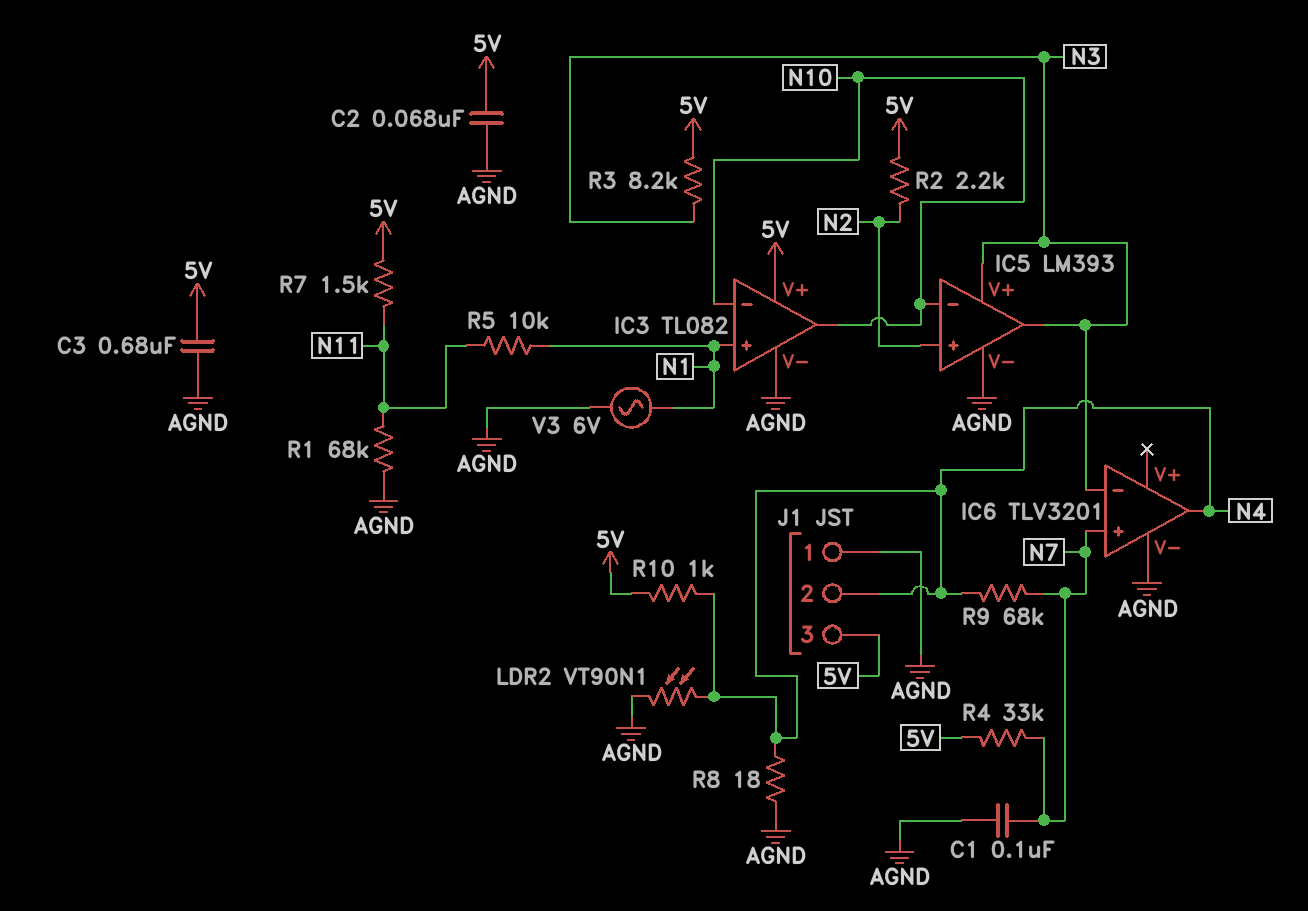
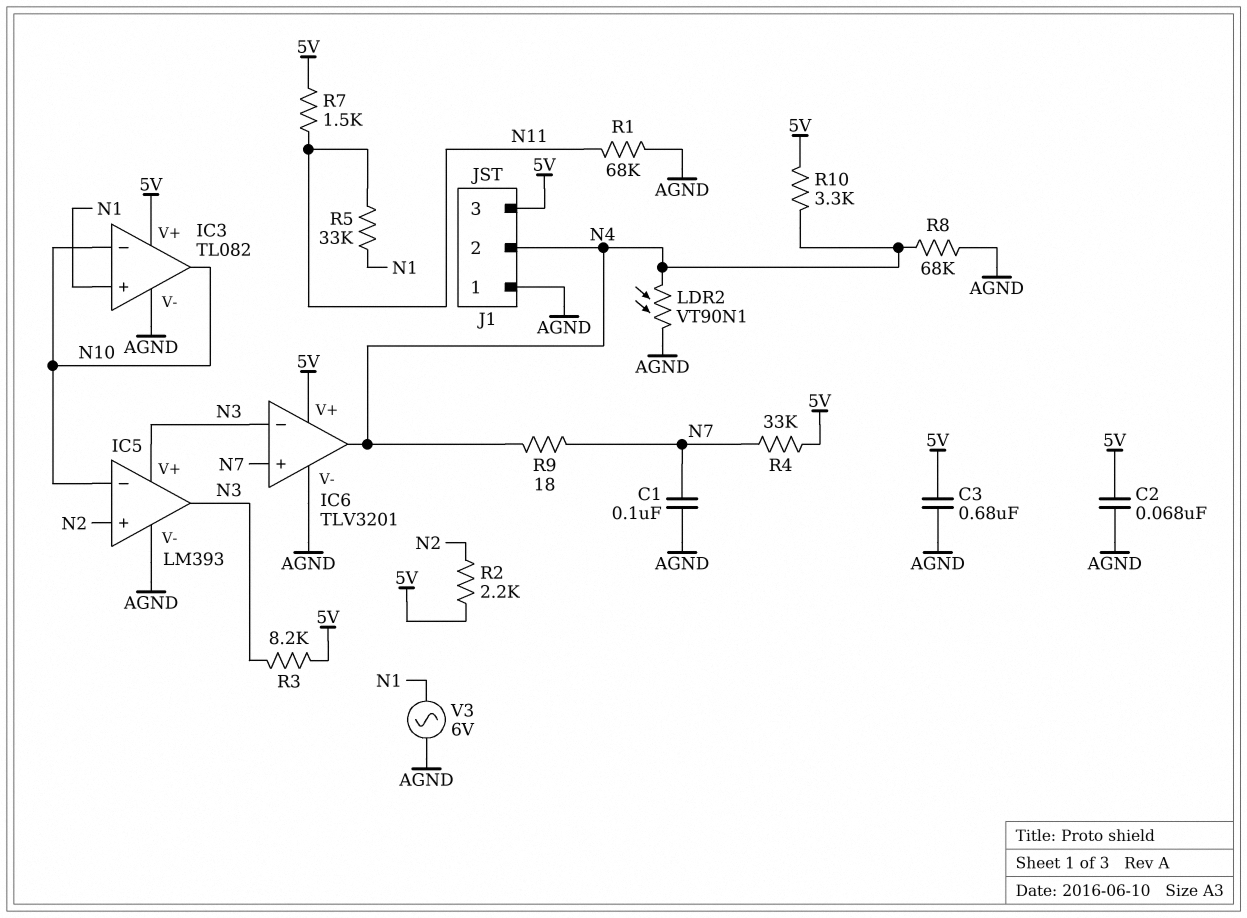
IC6 pin V+: none -> 5V
R5: 10k (N1, N11) -> 33k (N1, N11)
R8: 18 (AGND, N4) -> 68k (AGND, N4)
R9: 68k (N4, N7) -> 18 (N4, N7)
R10: 1k (5V, N4) -> 3.3k (5V, N4)

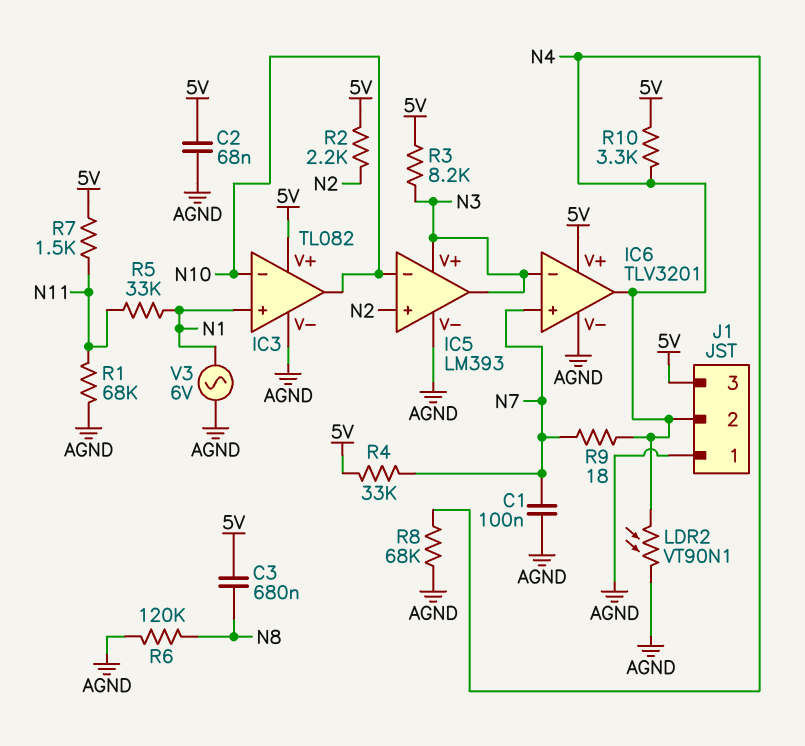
C3: 680nF (5V, AGND) -> 680nF (5V, N8)
R6: none -> 120k (AGND, N8)

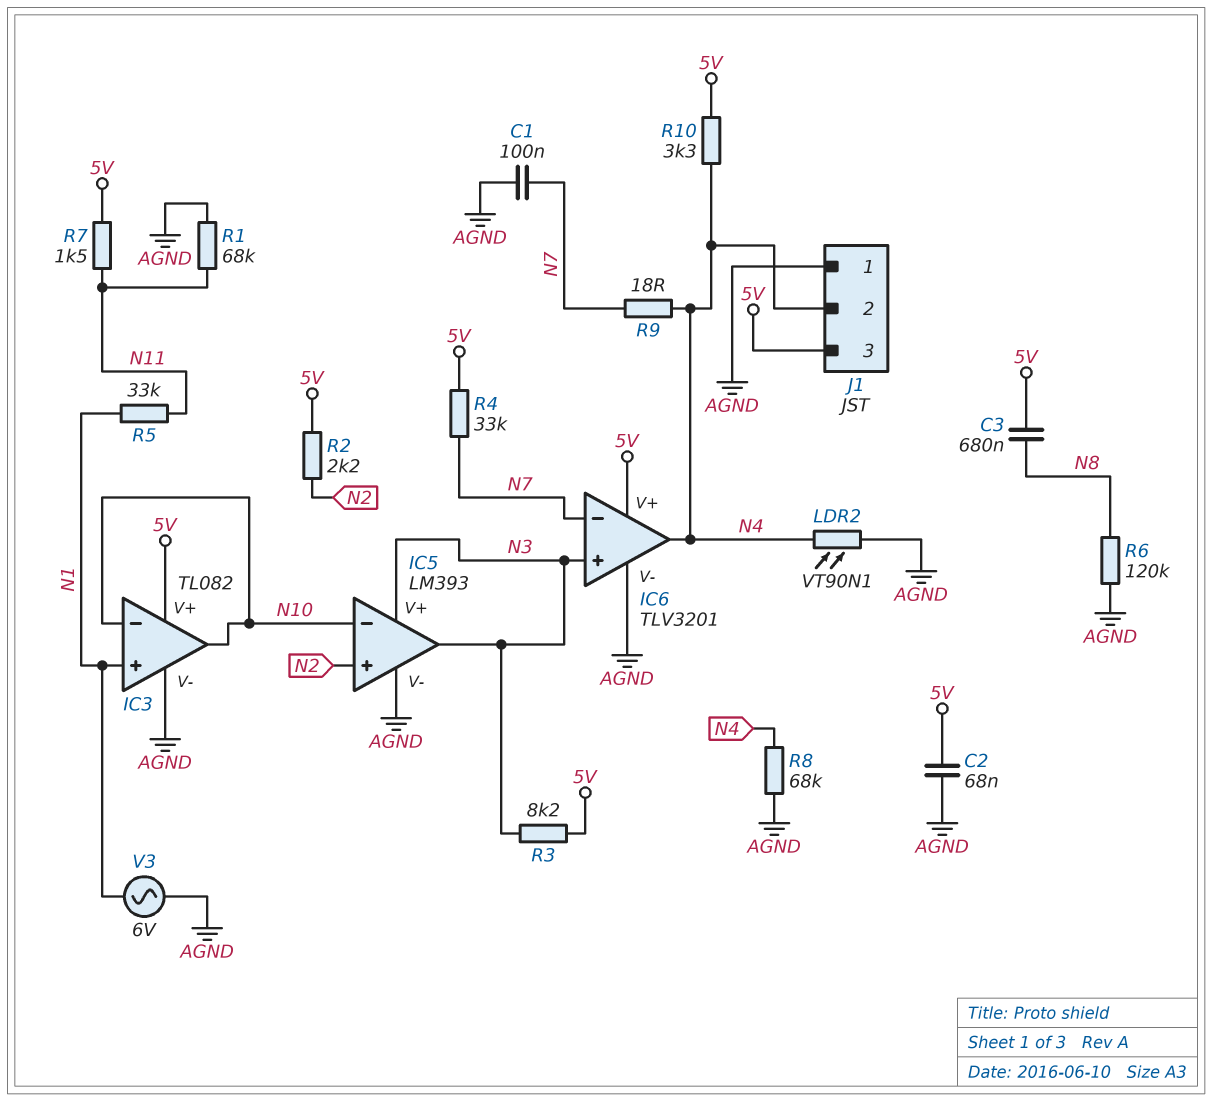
IC6 pin in+: N7 -> N3
IC6 pin in-: N3 -> N7

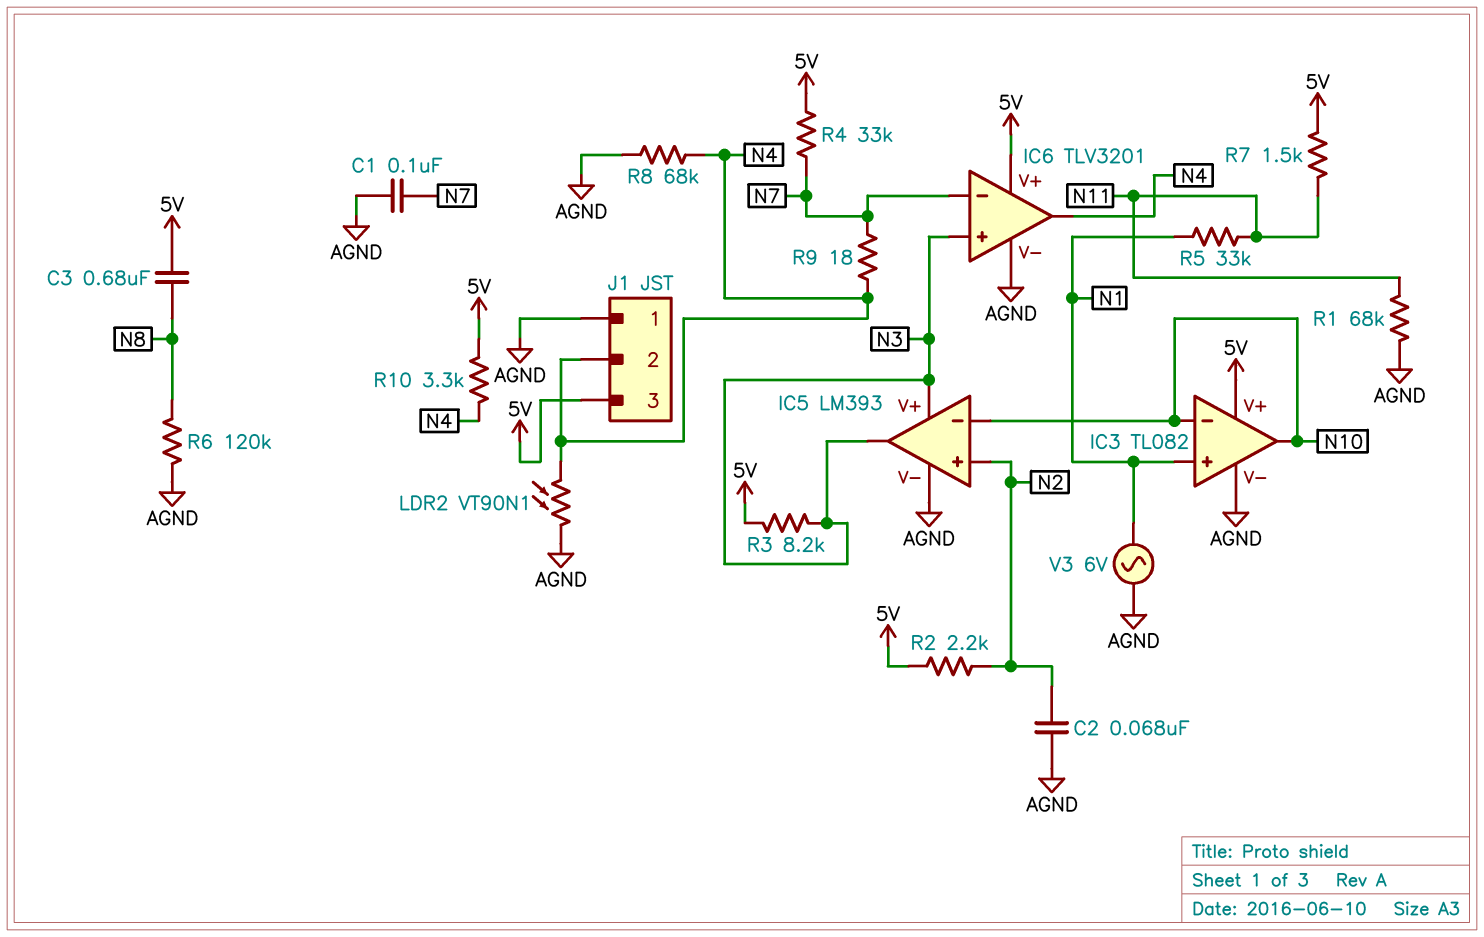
C2: 68nF (5V, AGND) -> 68nF (AGND, N2)

